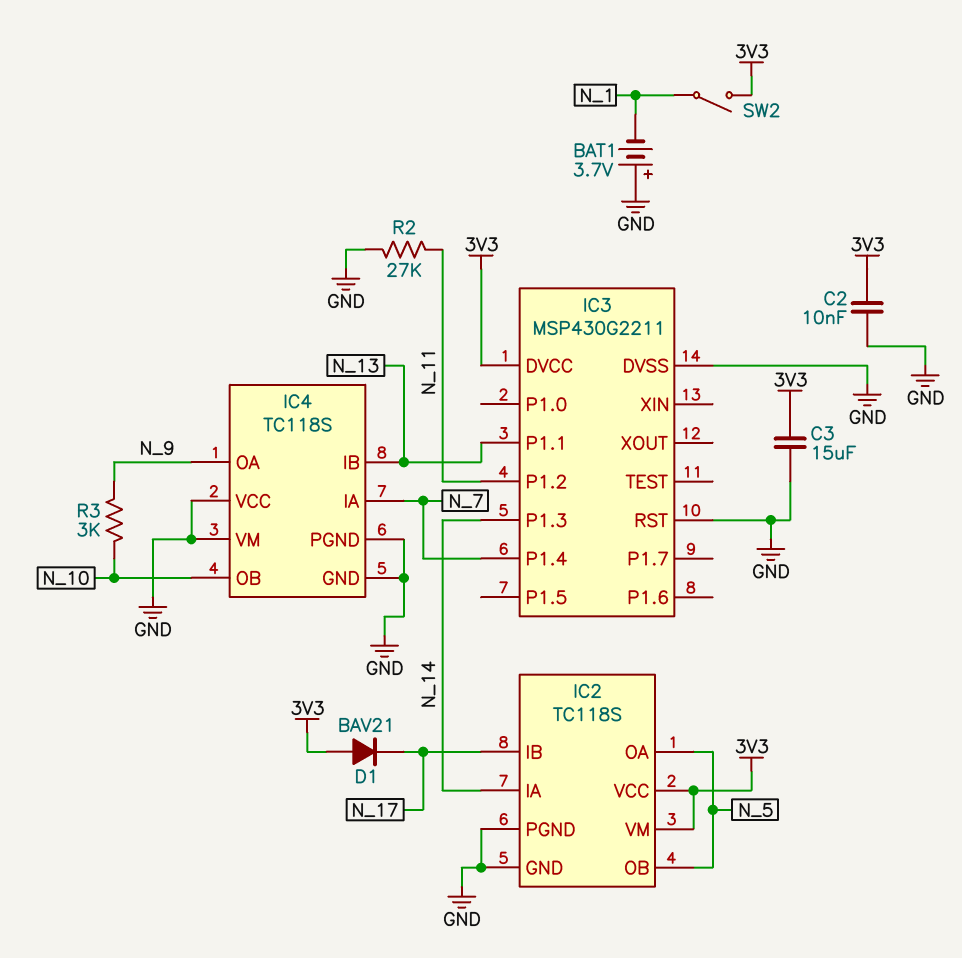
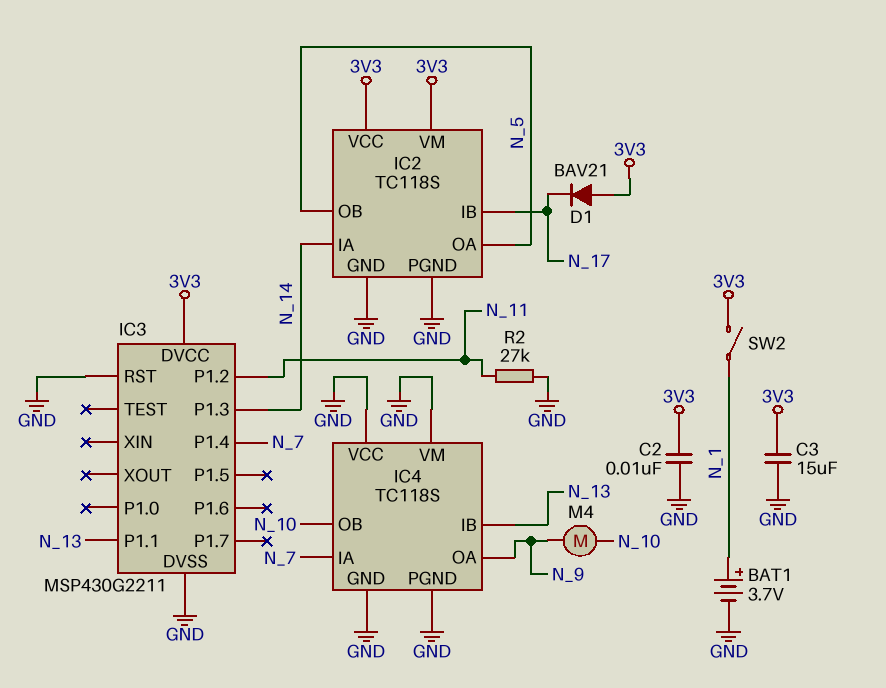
BAT1: 3.7V (plus GND, minus N_1) -> 3.7V (plus N_1, minus GND)
M4: none -> motor (N_9, N_10)
R3: 3k (N_9, N_10) -> none

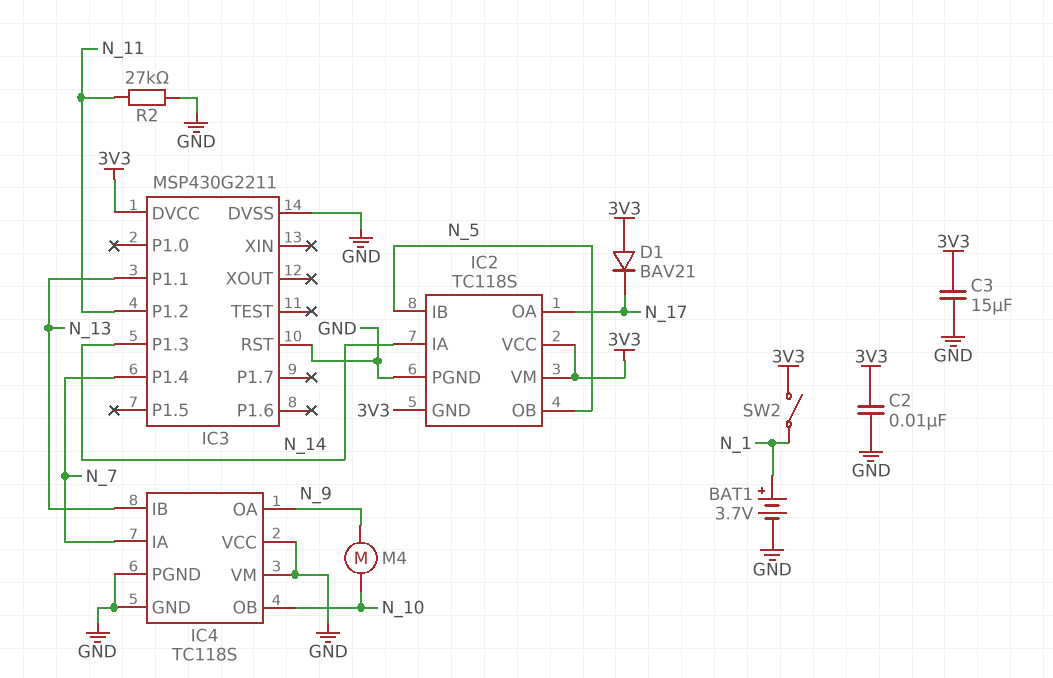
IC2 pin GND: GND -> 3V3
IC2 pin IB: N_17 -> N_5
IC2 pin OA: N_5 -> N_17

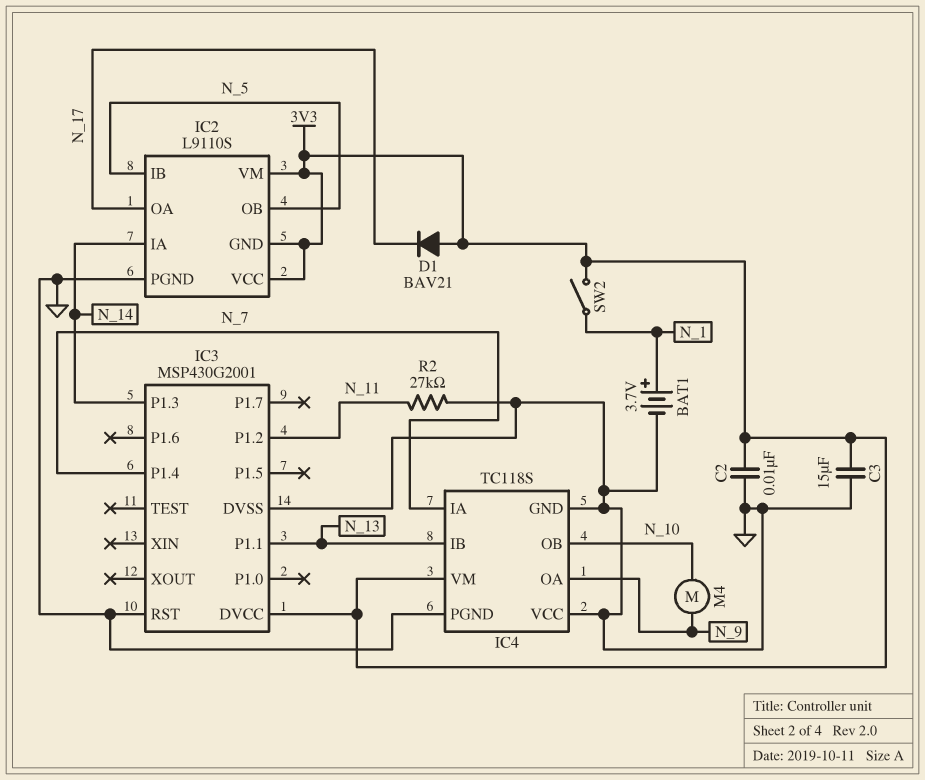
IC2: TC118S -> L9110S
IC3: MSP430G2211 -> MSP430G2001
IC4 pin VM: GND -> 3V3

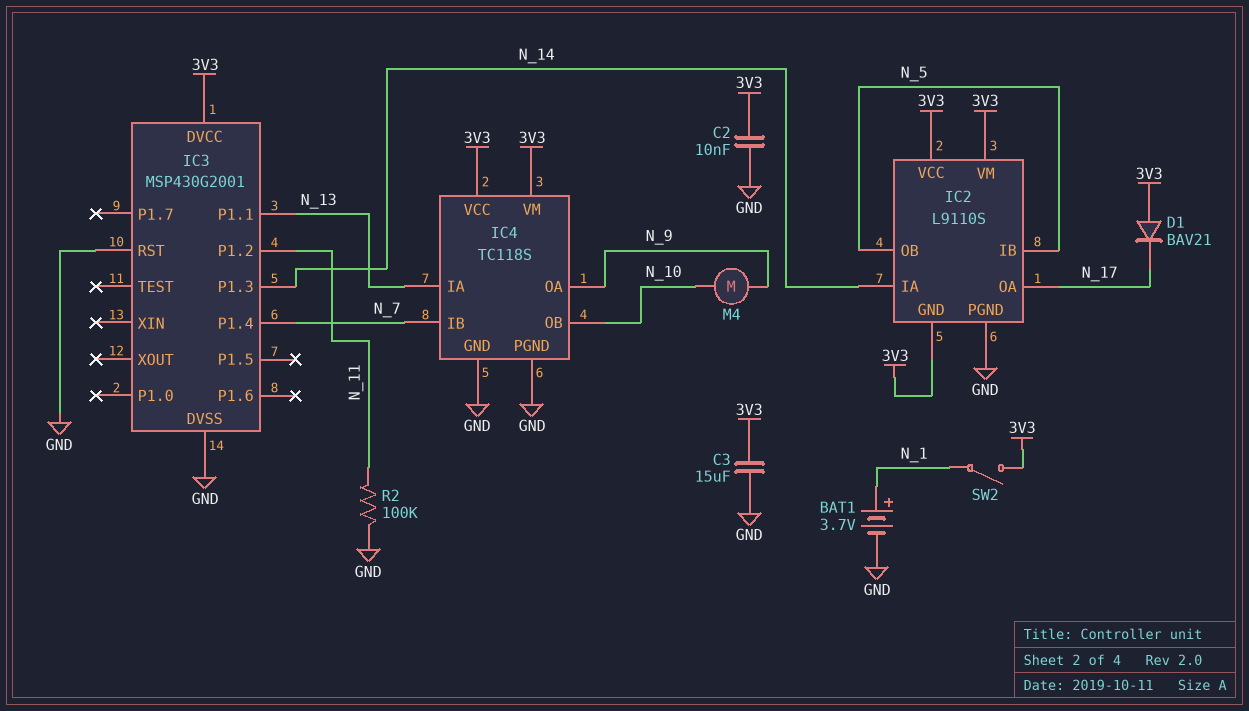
IC4 pin IA: N_7 -> N_13
IC4 pin IB: N_13 -> N_7
IC4 pin VCC: GND -> 3V3
R2: 27k (GND, N_11) -> 100k (GND, N_11)

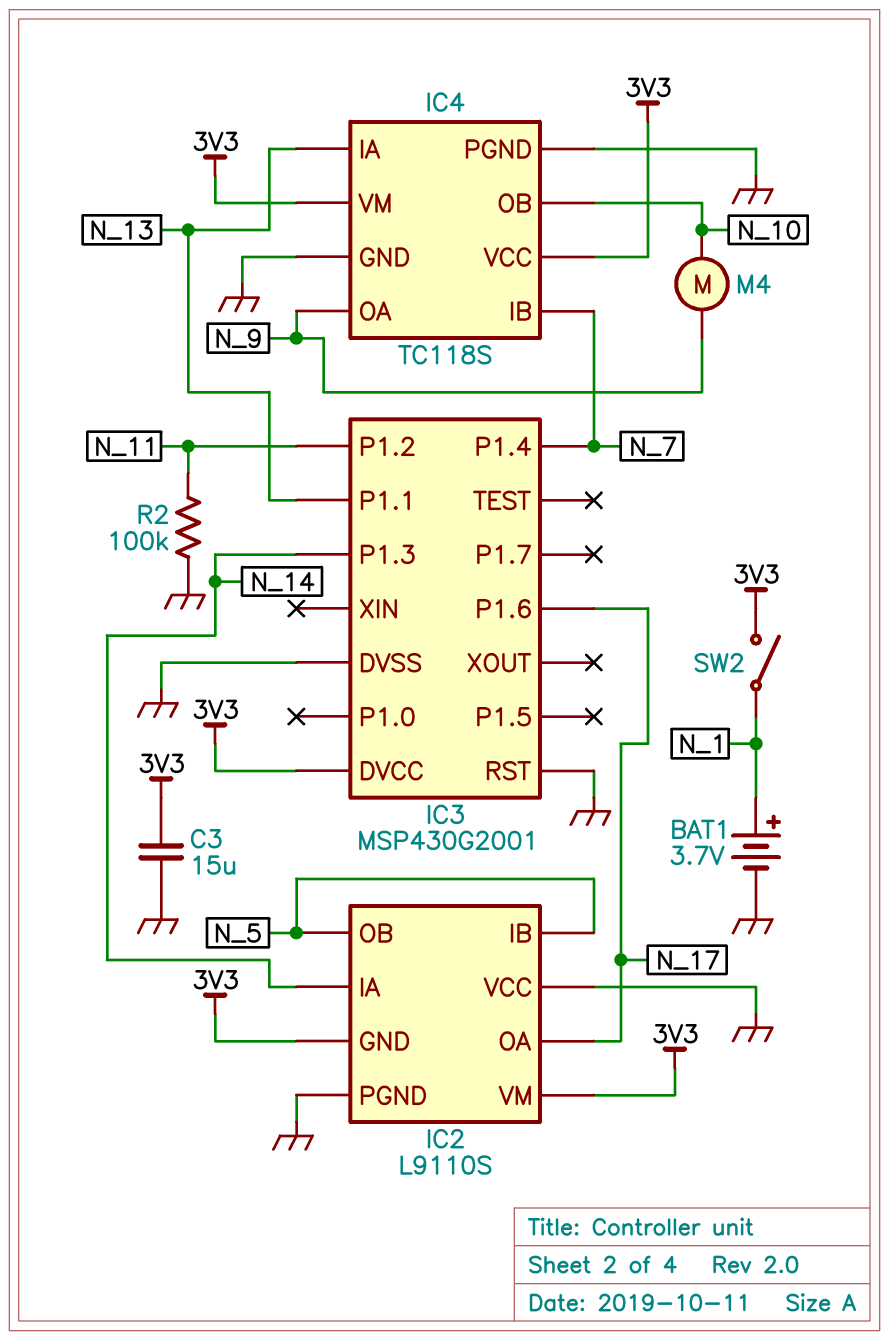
C2: 10nF (3V3, GND) -> none
D1: diode BAV21 (A 3V3, K N_17) -> none
IC2 pin VCC: 3V3 -> GND
IC3 pin P1.6: none -> N_17

